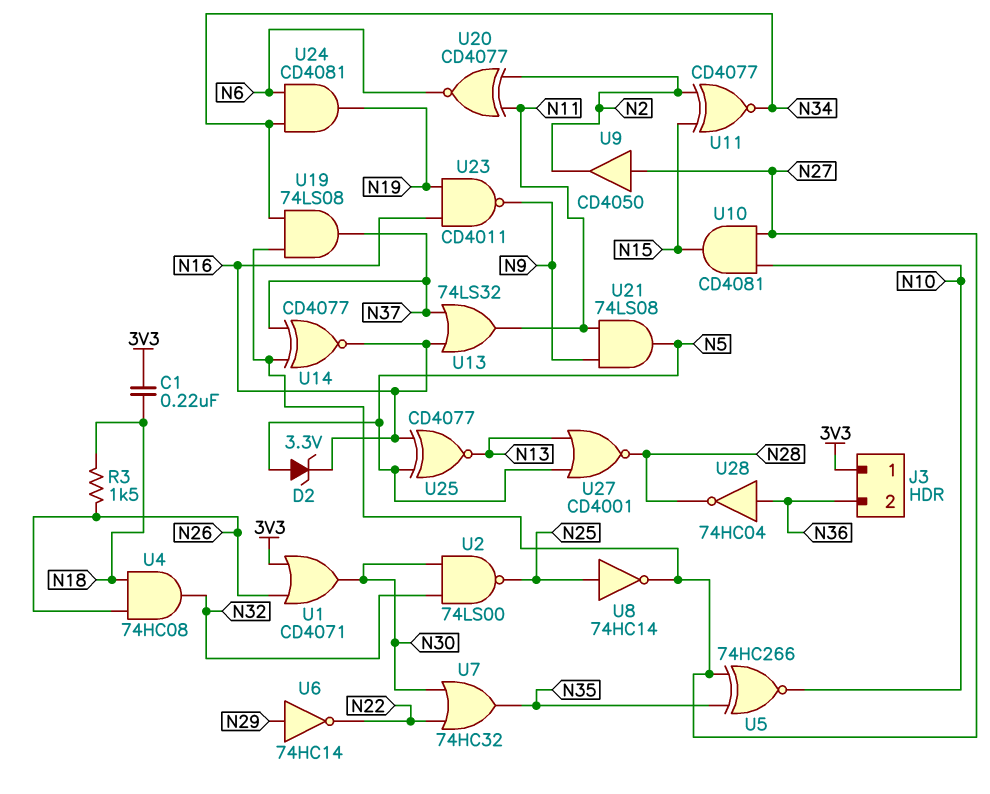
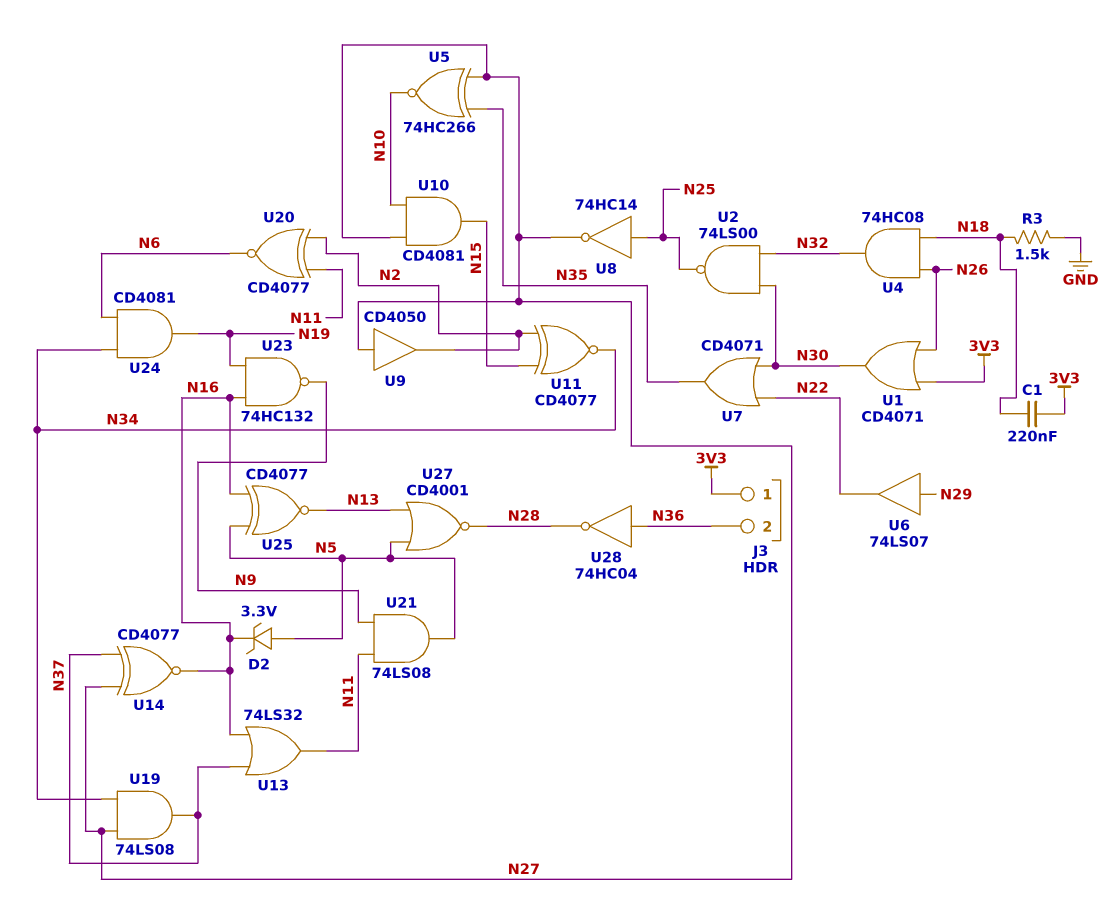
R3: 1.5k (N18, N26) -> 1.5k (GND, N18)
U6: NOT 74HC14 (in N29, out N22) -> buffer 74LS07 (in N29, out N22)
U7: OR 74HC32 (in N22, in N30, out N35) -> OR CD4071 (in N22, in N30, out N35)
U23: NAND CD4011 (in N16, in N19, out N9) -> NAND 74HC132 (in N16, in N19, out N9)

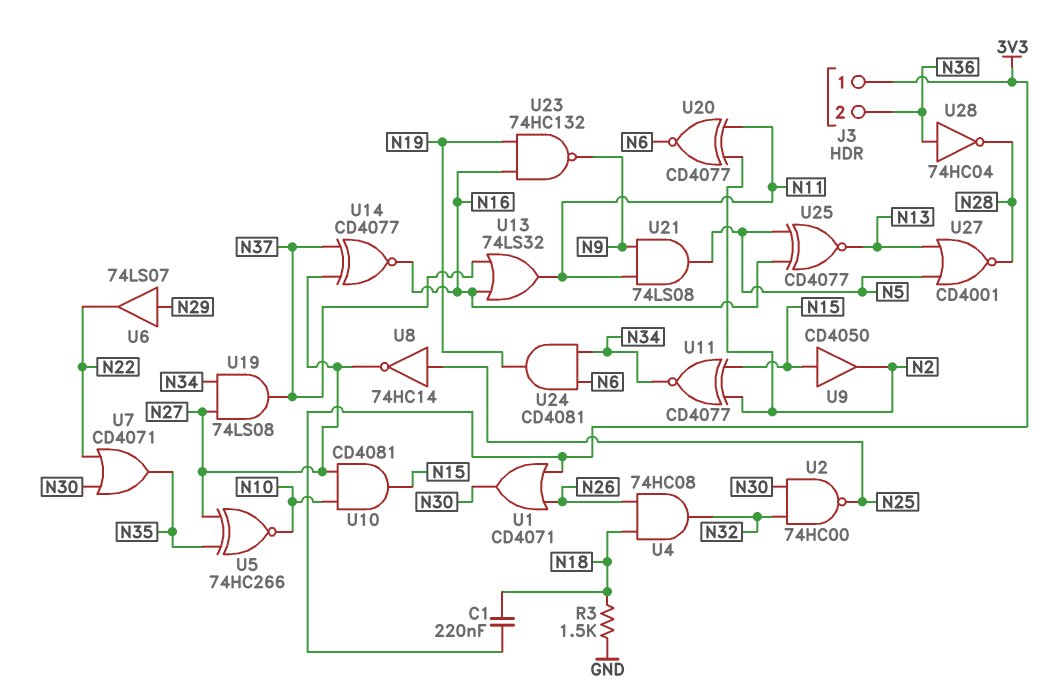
D2: zener 3.3V (A N5, K N16) -> none
U2: NAND 74LS00 (in N30, in N32, out N25) -> NAND 74HC00 (in N30, in N32, out N25)
U9: buffer CD4050 (in N27, out N2) -> buffer CD4050 (in N15, out N2)

